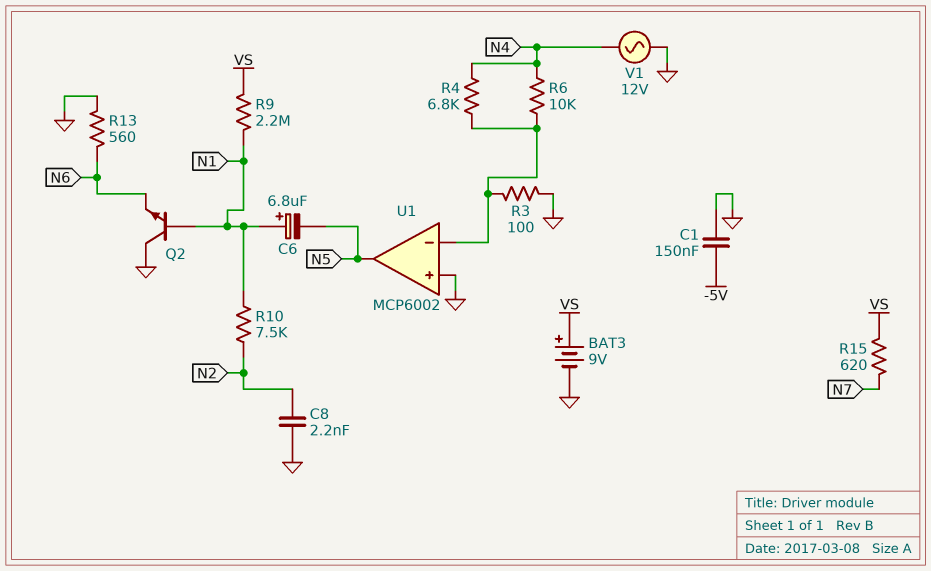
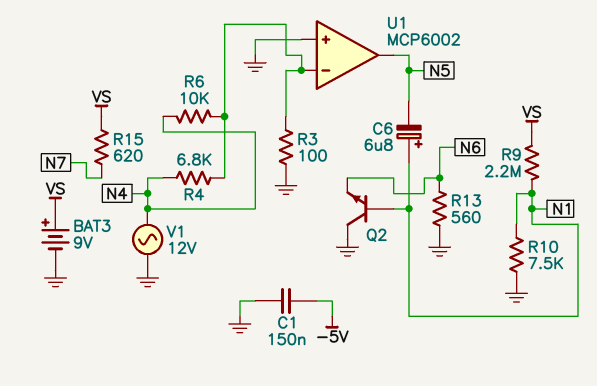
C8: 2.2nF (GND, N2) -> none
R10: 7.5k (N1, N2) -> 7.5k (GND, N1)

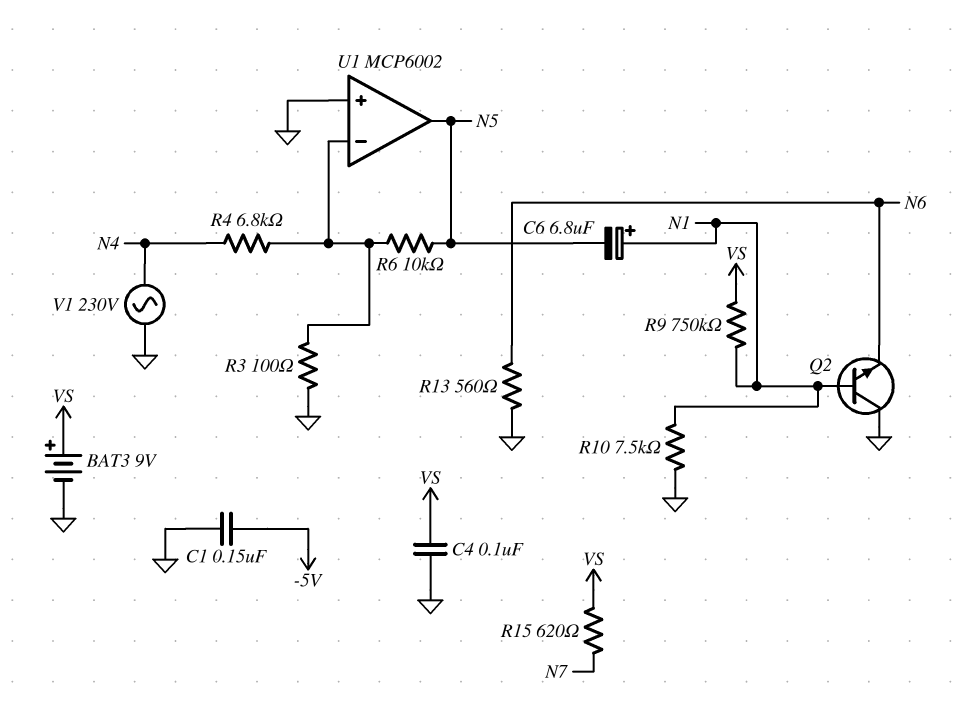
C4: none -> 100nF (GND, VS)
R6: 10k (N4, U1/in-) -> 10k (N5, U1/in-)
R9: 2.2M (N1, VS) -> 750k (N1, VS)
V1: AC 12V (GND, N4) -> AC 230V (GND, N4)

